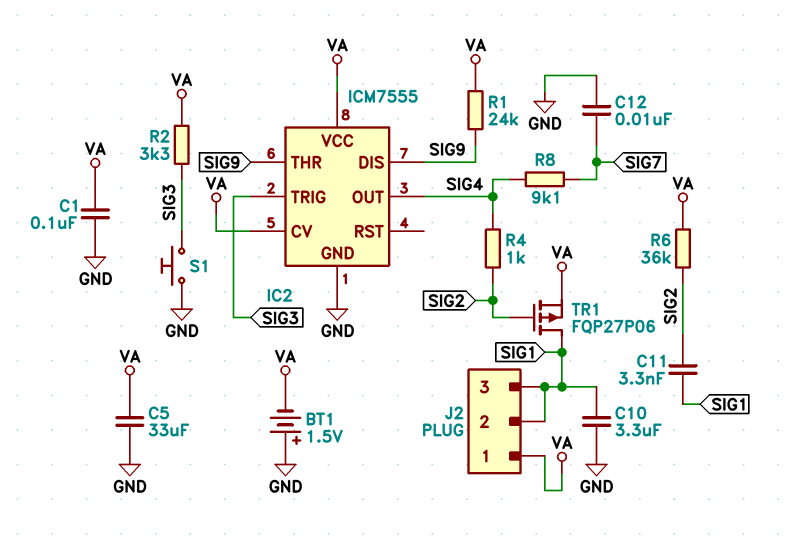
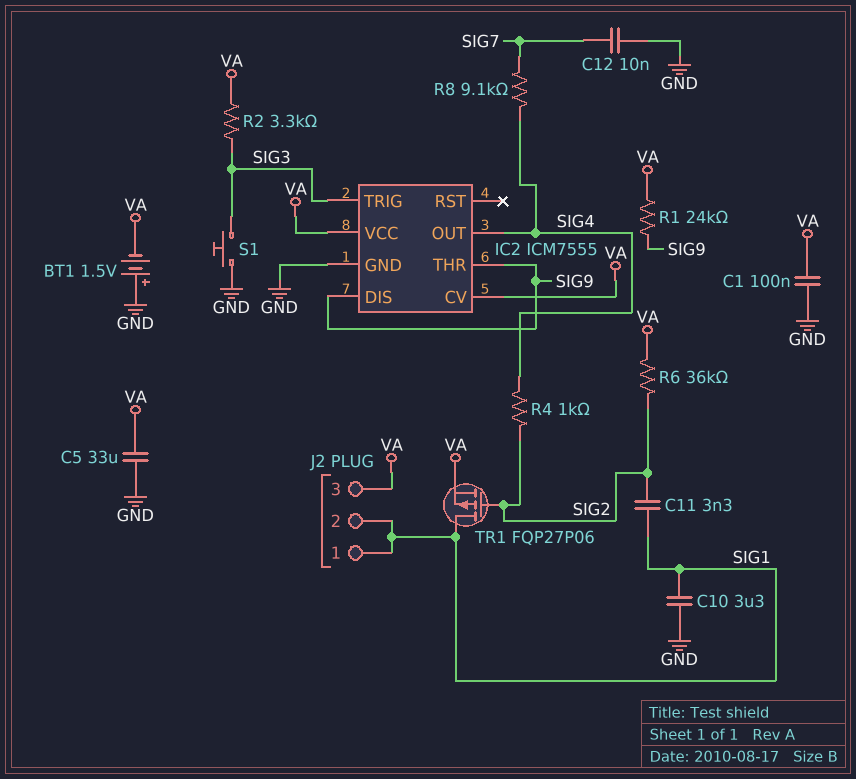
J2 pin 1: VA -> SIG1
J2 pin 3: SIG1 -> VA

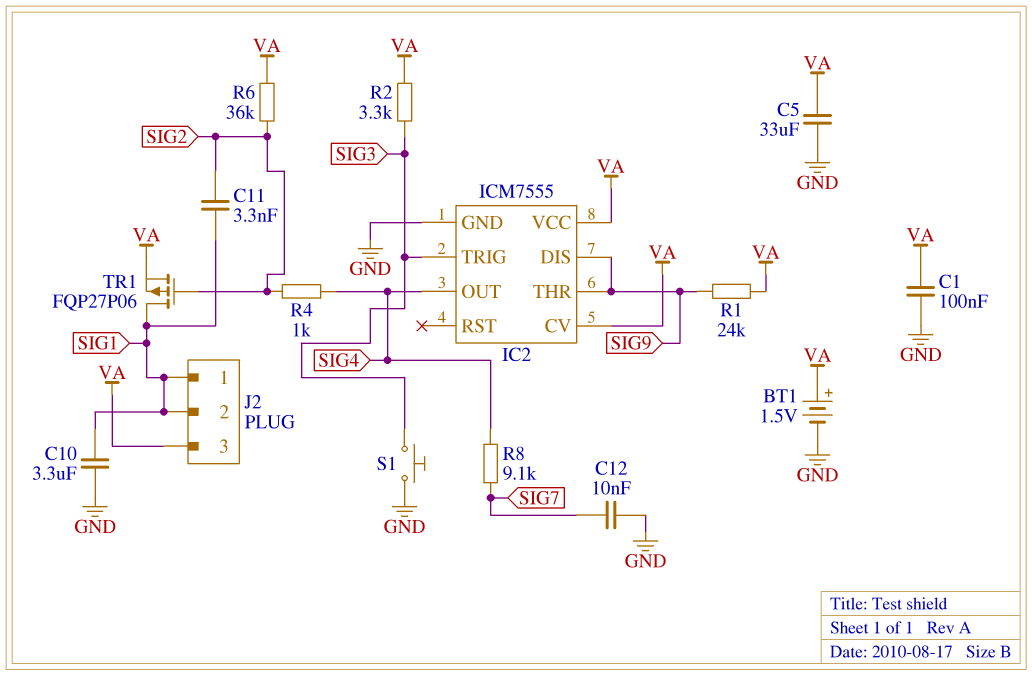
BT1: 1.5V (plus GND, minus VA) -> 1.5V (plus VA, minus GND)

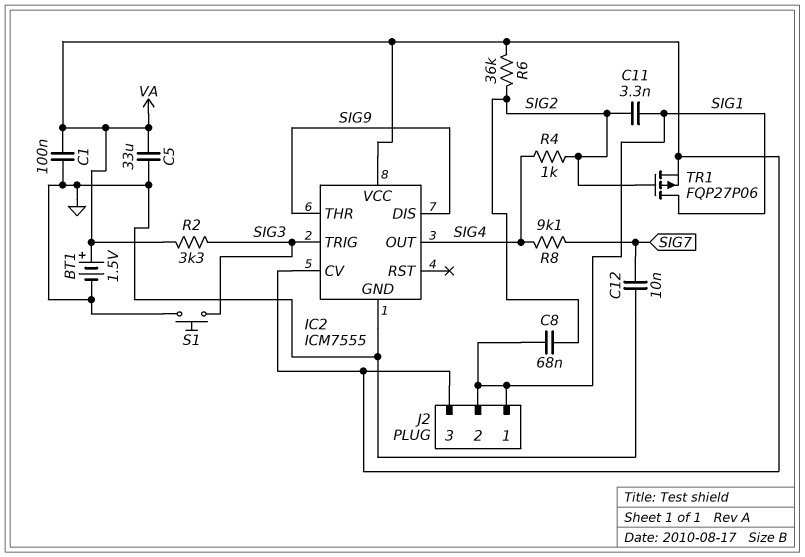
C8: none -> 68nF (SIG1, SIG2)
C10: 3.3uF (GND, SIG1) -> none
R1: 24k (SIG9, VA) -> none

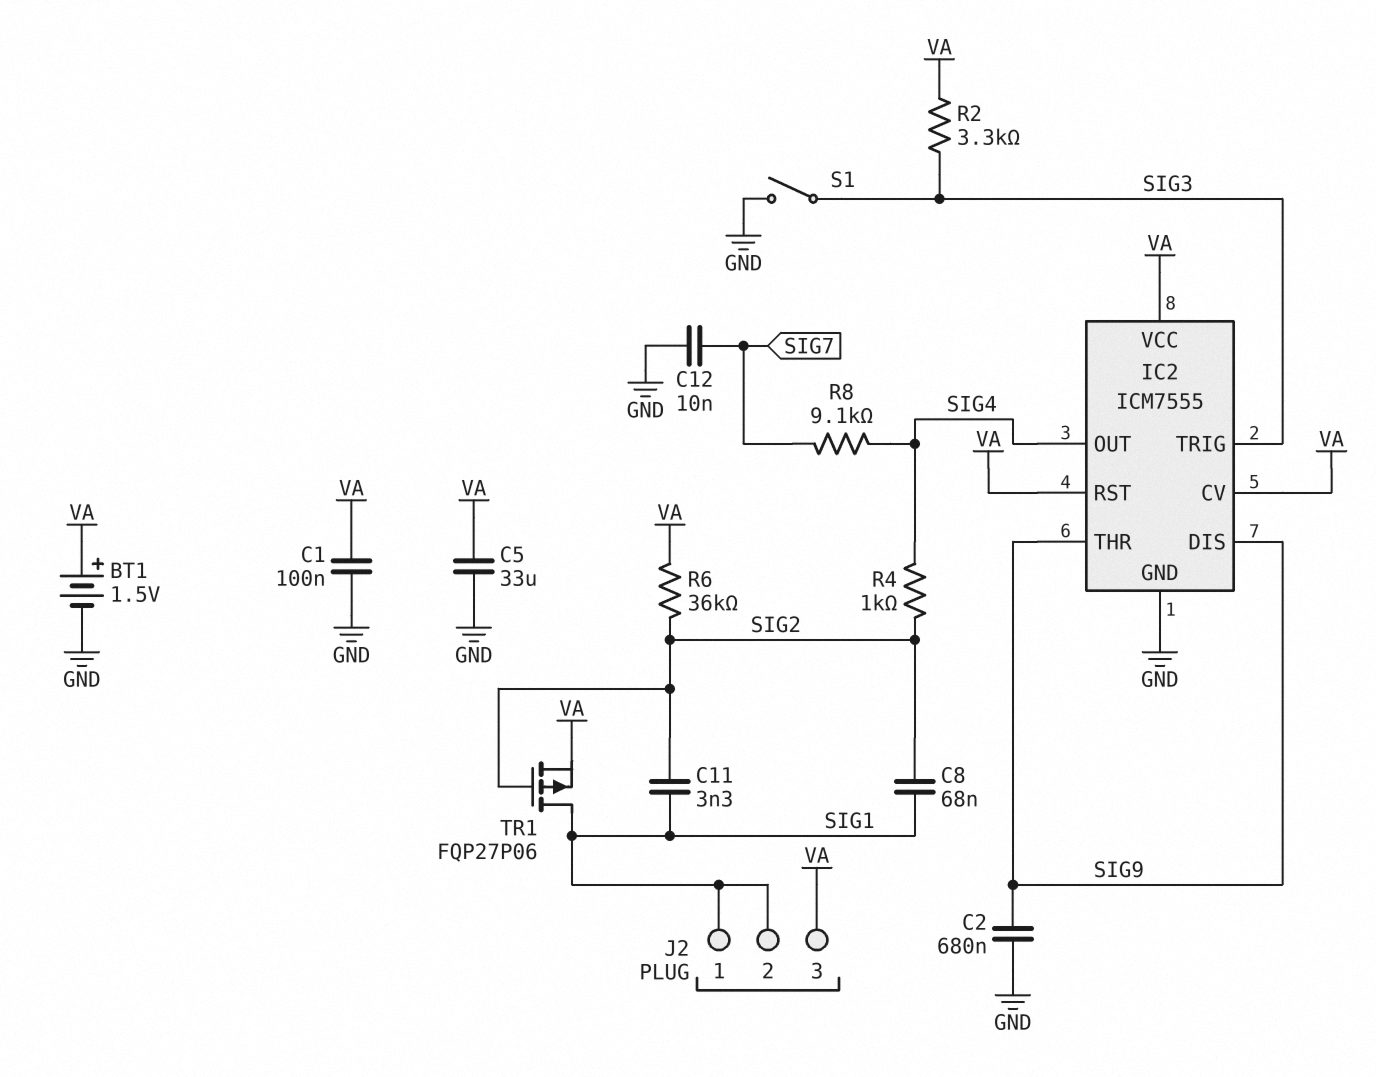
C2: none -> 680nF (GND, SIG9)
IC2 pin RST: none -> VA
S1: button (GND, SIG3) -> switch (GND, SIG3)

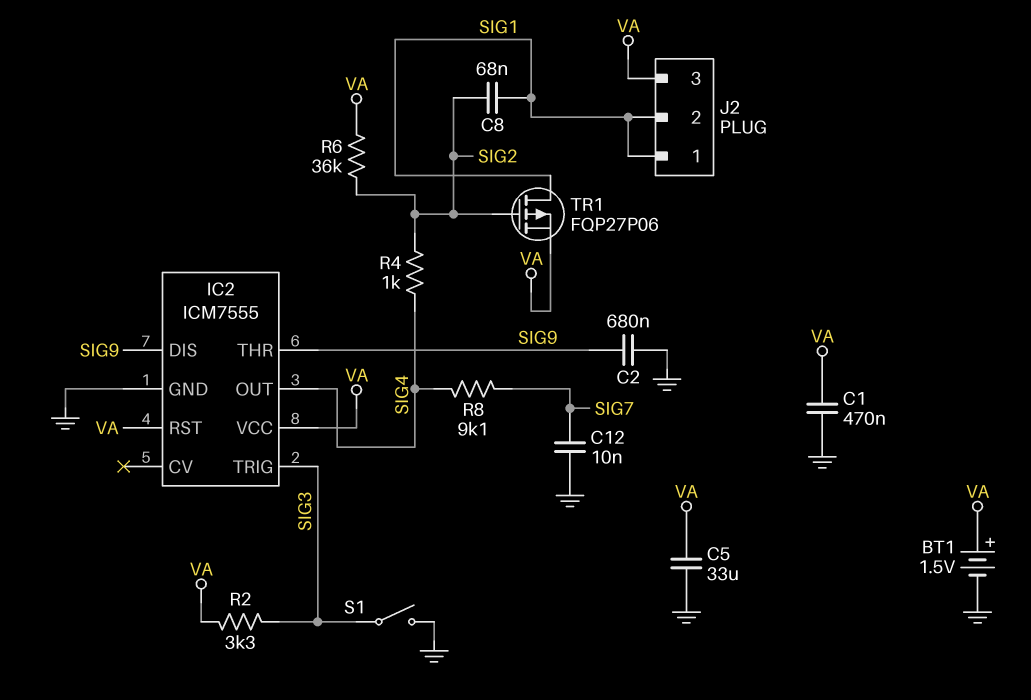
C1: 100nF (GND, VA) -> 470nF (GND, VA)
C11: 3.3nF (SIG1, SIG2) -> none
IC2 pin CV: VA -> none

